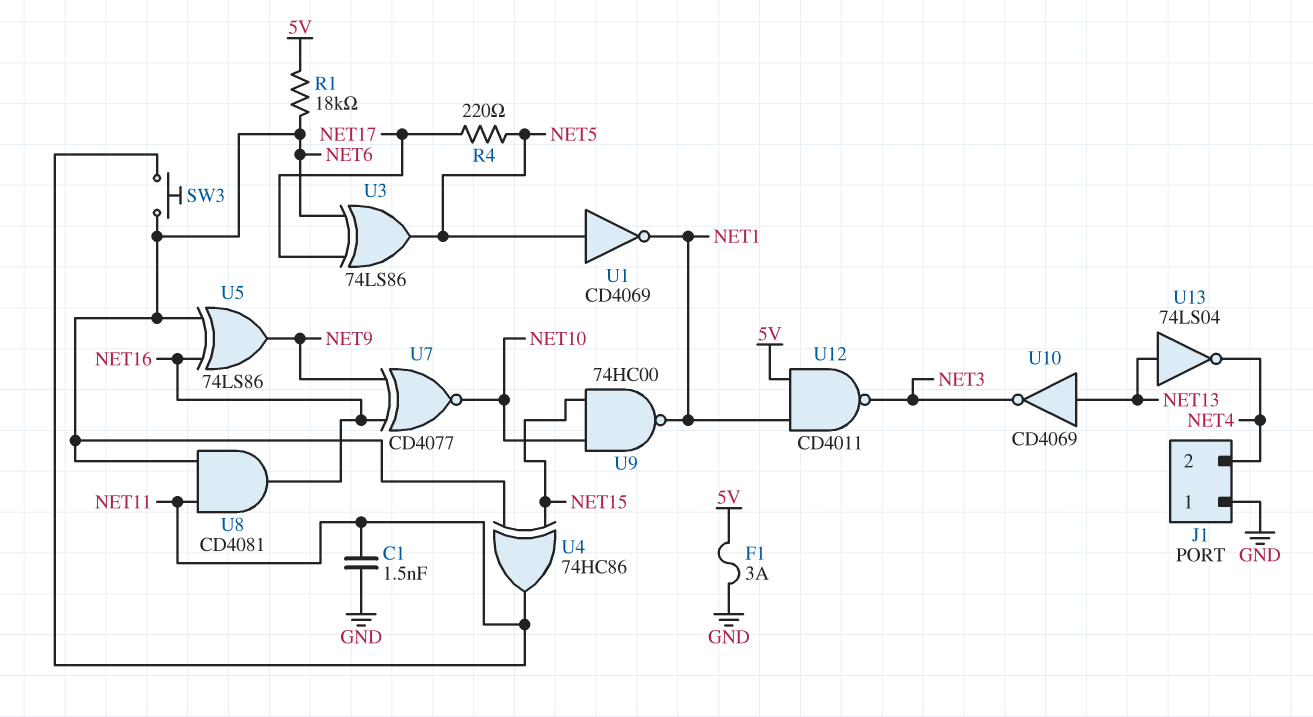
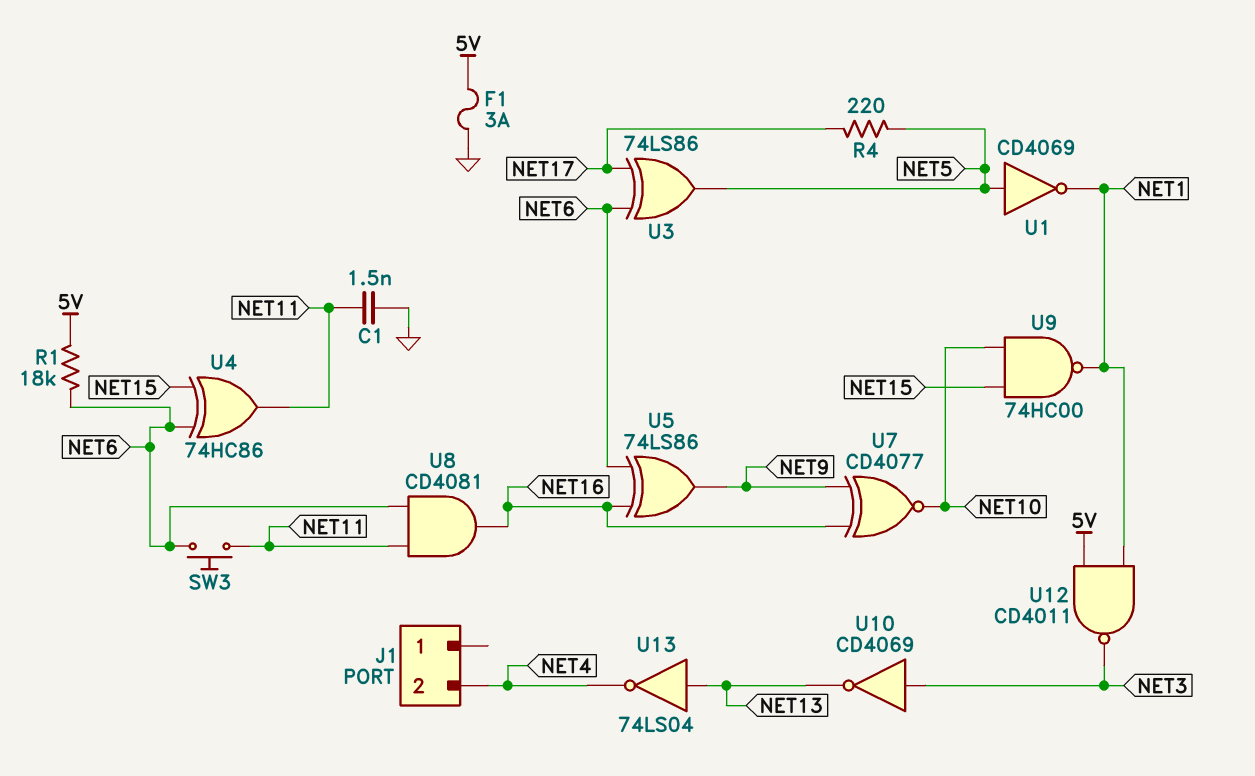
J1 pin 1: GND -> none
U10: NOT CD4069 (in NET13, out NET3) -> NOT CD4069 (in NET3, out NET13)

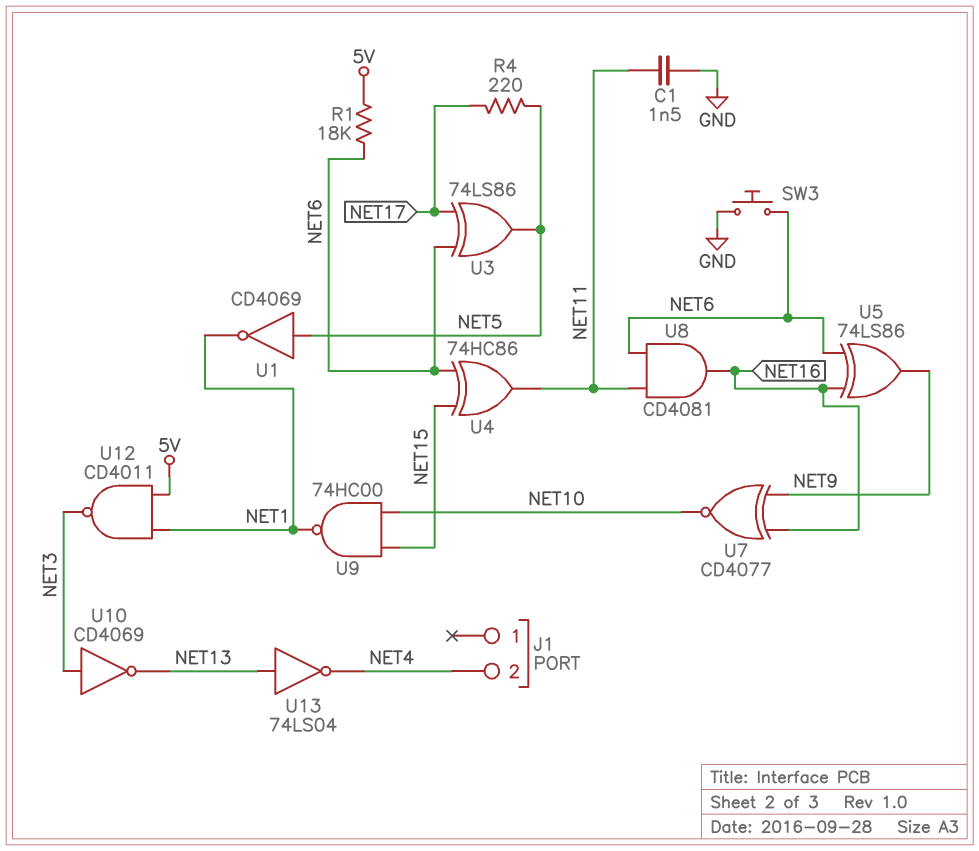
F1: 3A (5V, GND) -> none
SW3: button (NET6, NET11) -> button (GND, NET6)

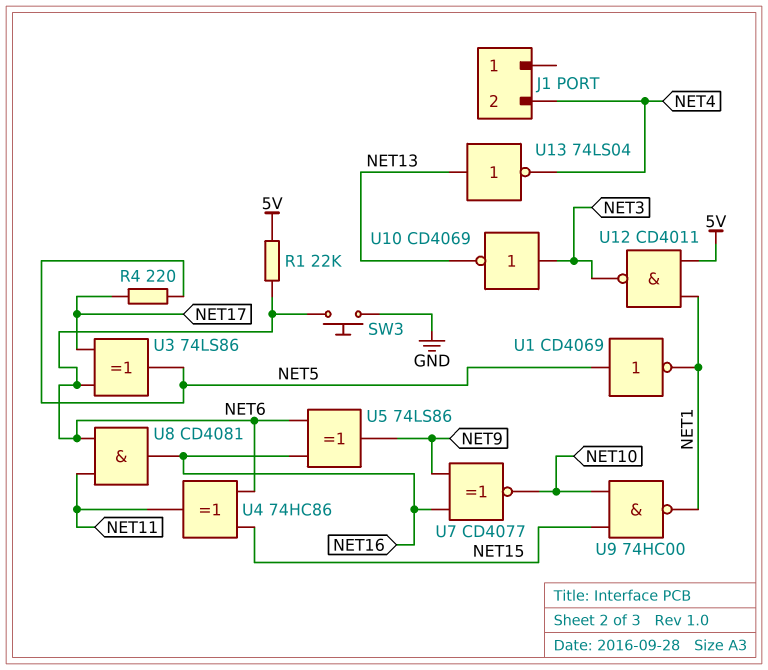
C1: 1.5nF (GND, NET11) -> none
R1: 18k (5V, NET6) -> 22k (5V, NET6)

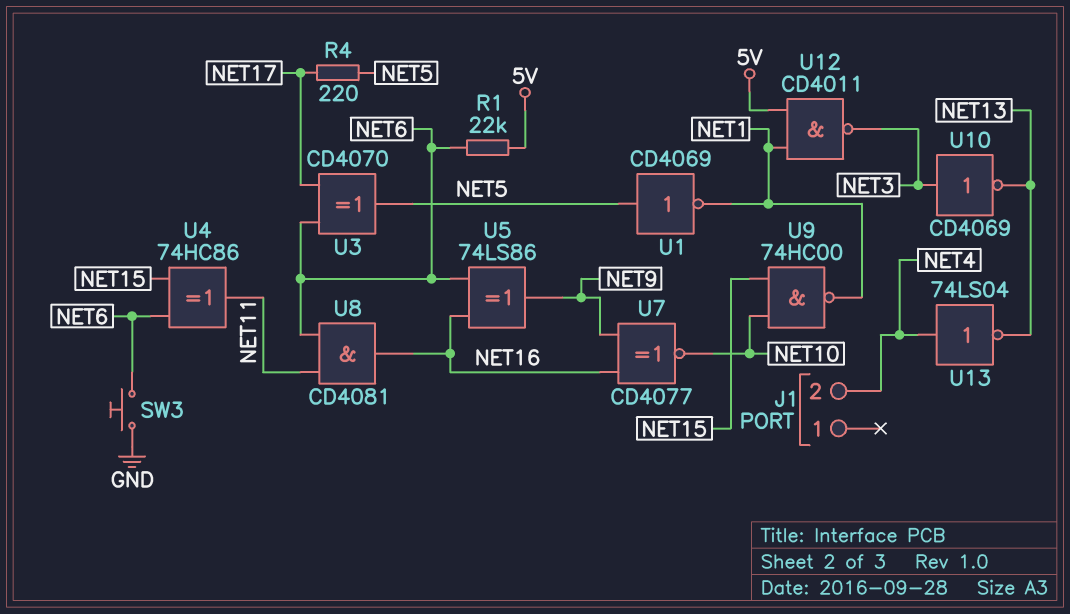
U3: XOR 74LS86 (in NET6, in NET17, out NET5) -> XOR CD4070 (in NET6, in NET17, out NET5)
U13: NOT 74LS04 (in NET13, out NET4) -> NOT 74LS04 (in NET4, out NET13)

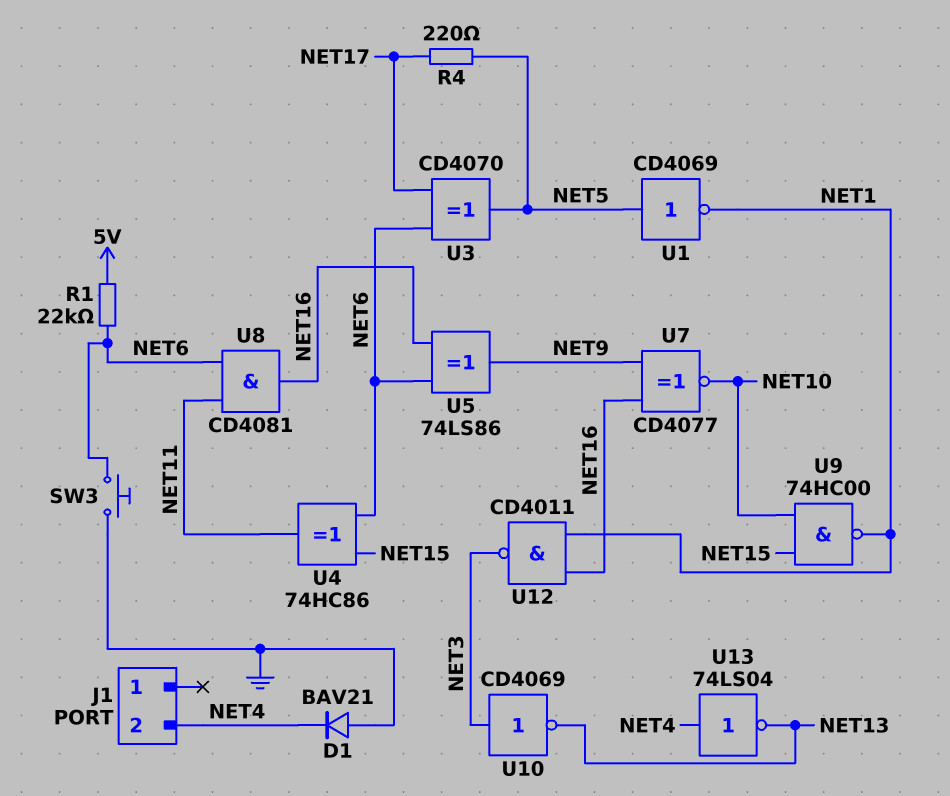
D1: none -> diode BAV21 (A GND, K NET4)
U12: NAND CD4011 (in 5V, in NET1, out NET3) -> NAND CD4011 (in NET1, in NET16, out NET3)

